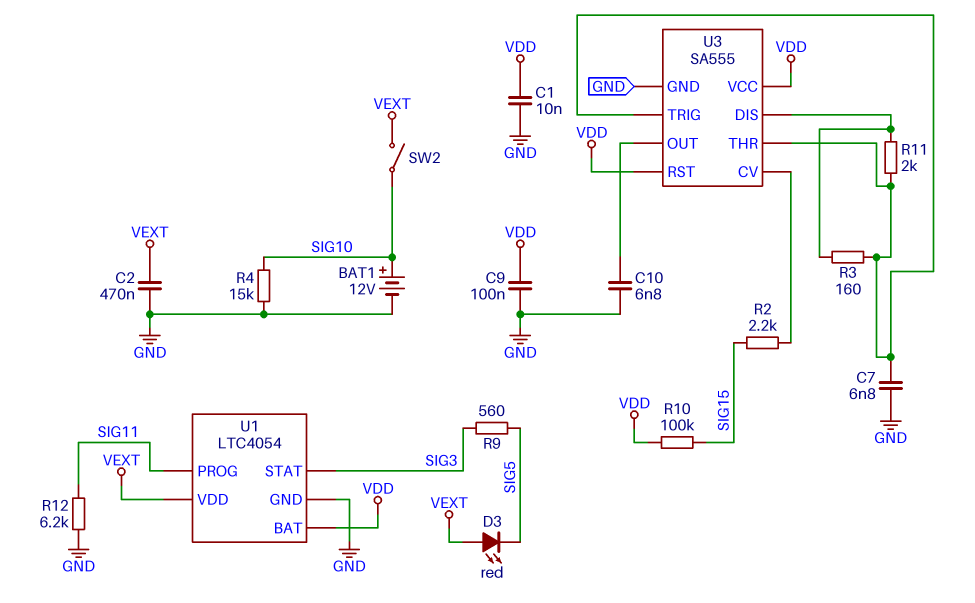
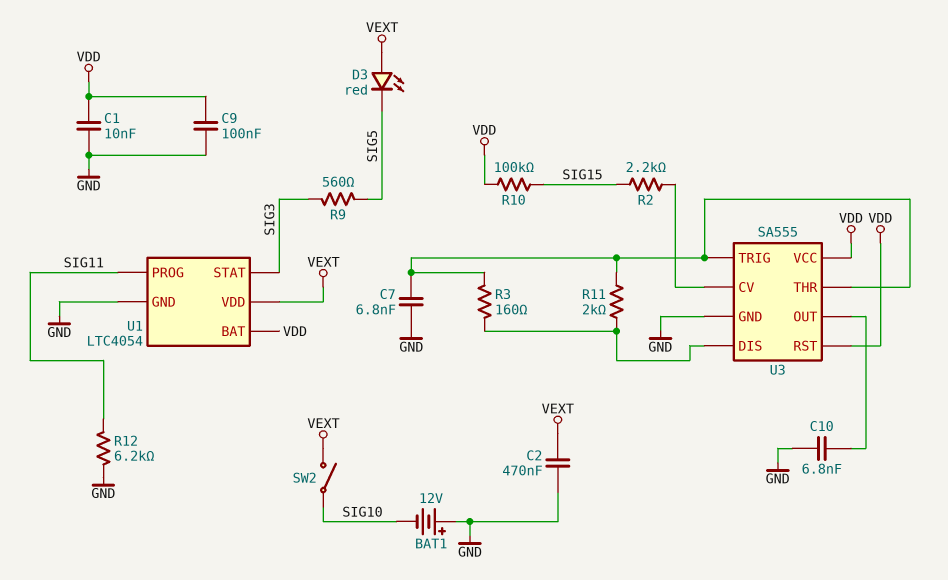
BAT1: 12V (plus SIG10, minus GND) -> 12V (plus GND, minus SIG10)
R4: 15k (GND, SIG10) -> none

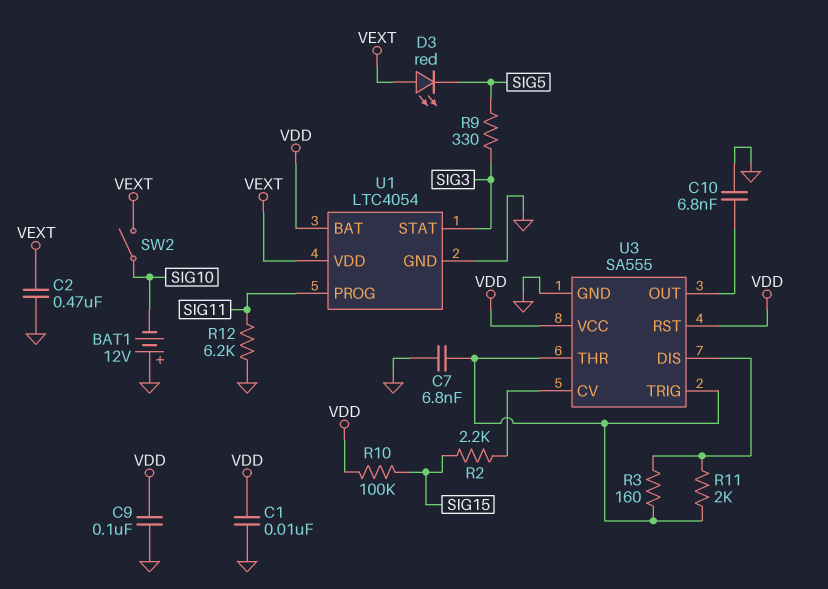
R9: 560 (SIG3, SIG5) -> 330 (SIG3, SIG5)

